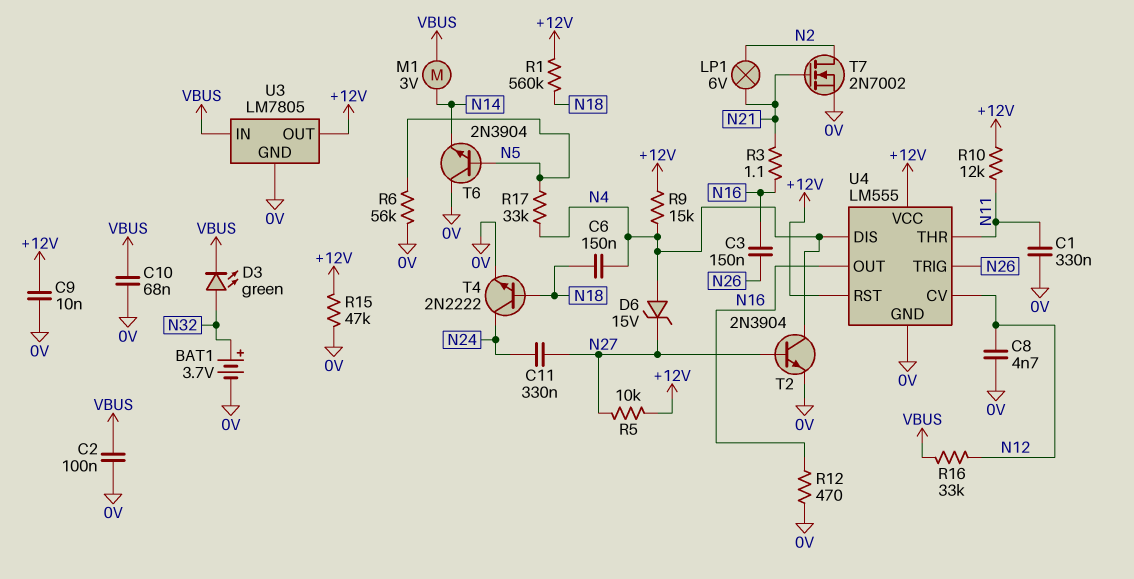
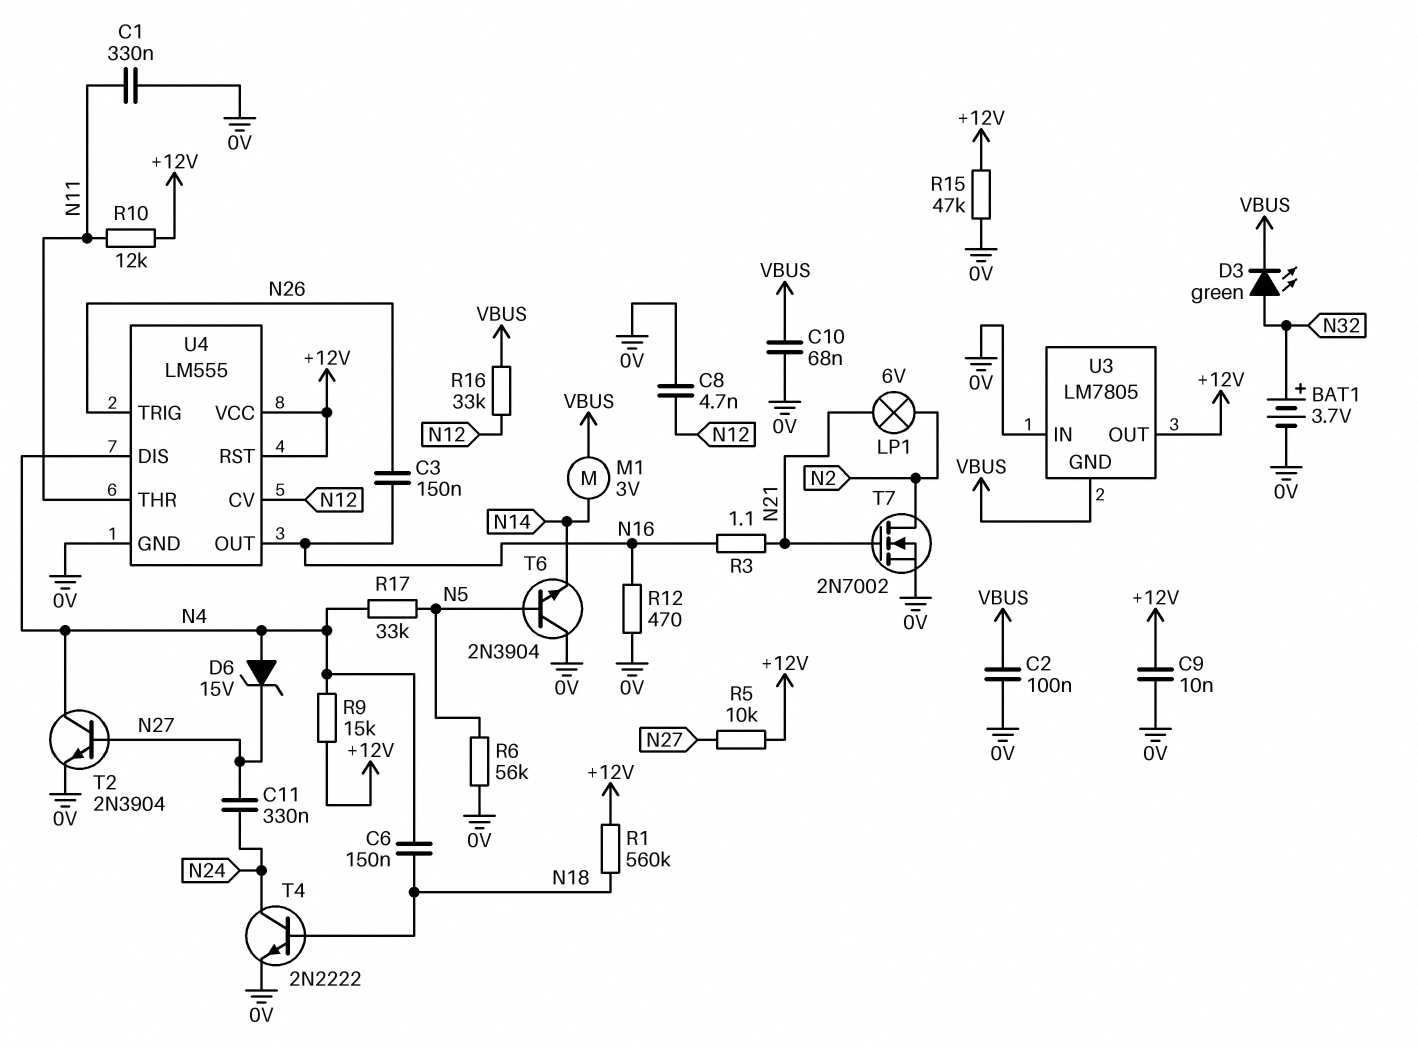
U3 pin GND: 0V -> VBUS
U3 pin IN: VBUS -> 0V

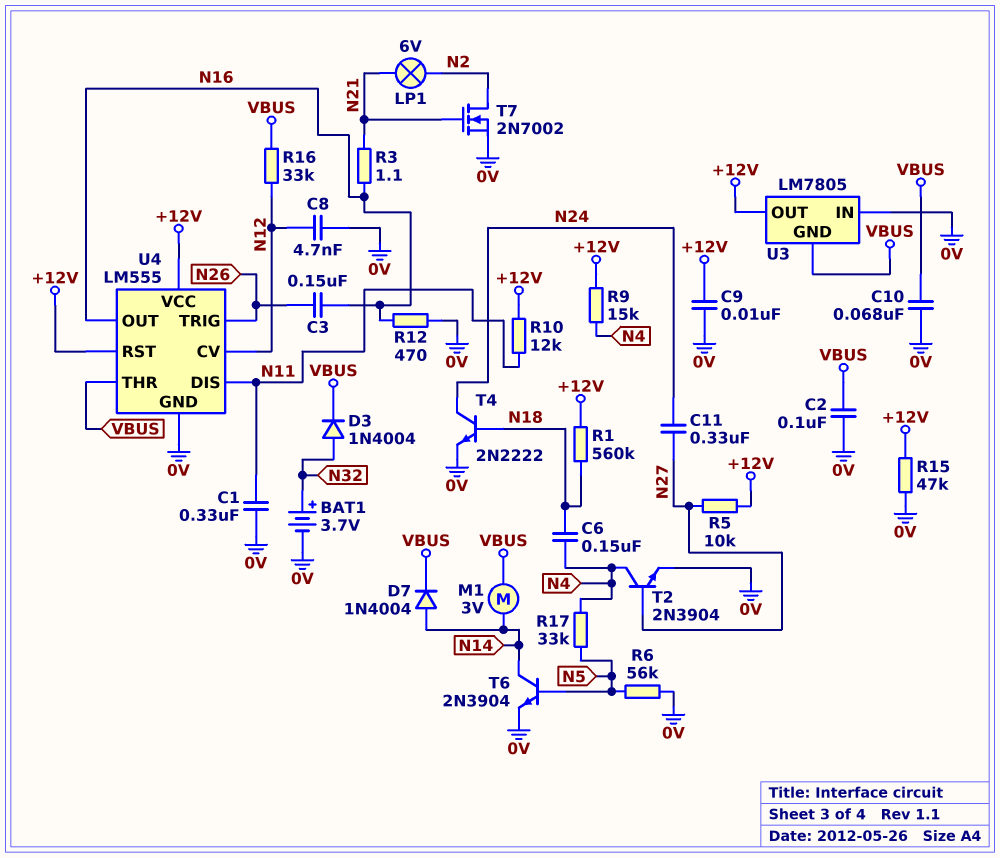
D3: LED green (A N32, K VBUS) -> diode 1N4004 (A N32, K VBUS)
D6: zener 15V (A N4, K N27) -> none
D7: none -> diode 1N4004 (A N14, K VBUS)
T6: NPN 2N3904 (B N5, C 0V, E N14) -> NPN 2N3904 (B N5, C N14, E 0V)
U4 pin DIS: N4 -> N11
U4 pin THR: N11 -> VBUS

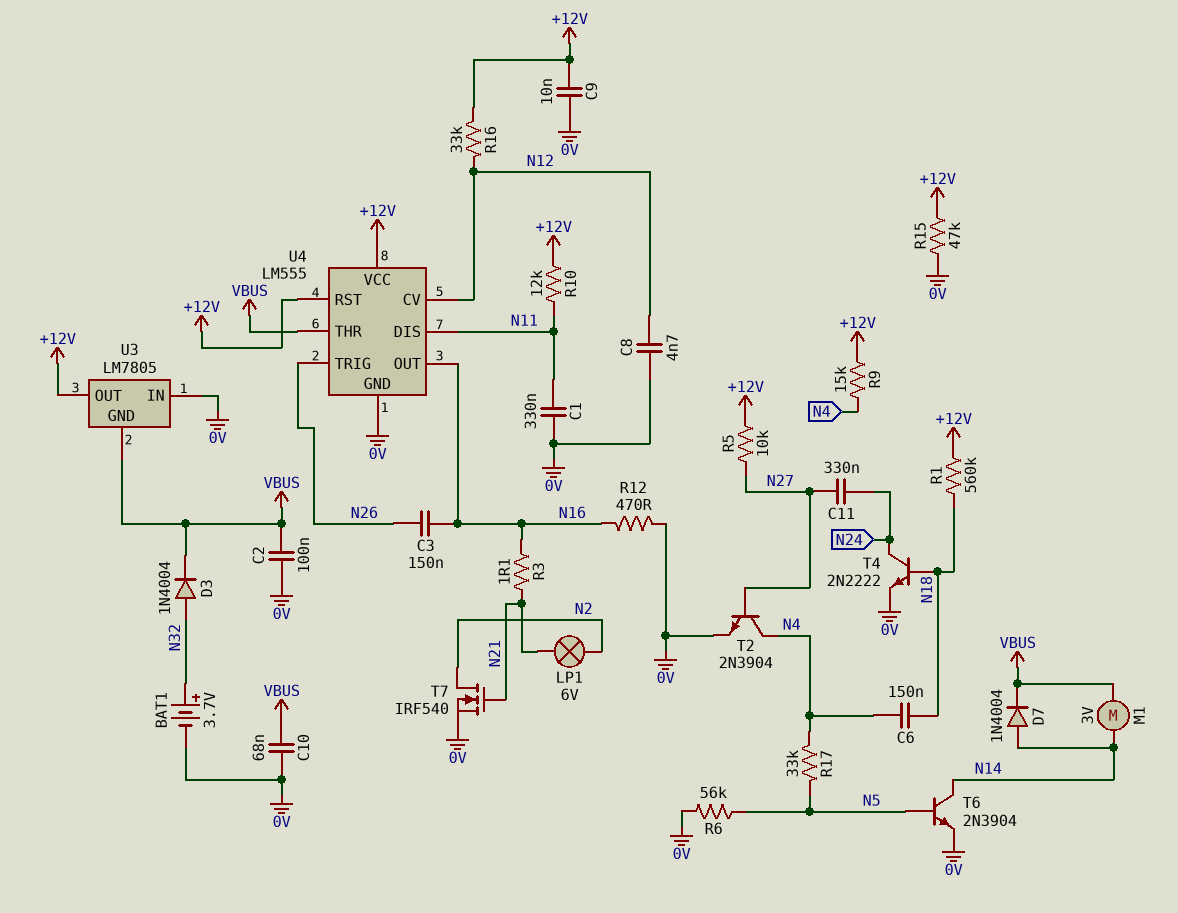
R16: 33k (N12, VBUS) -> 33k (+12V, N12)
T7: NMOS 2N7002 (G N21, D N2, S 0V) -> NMOS IRF540 (G N21, D N2, S 0V)

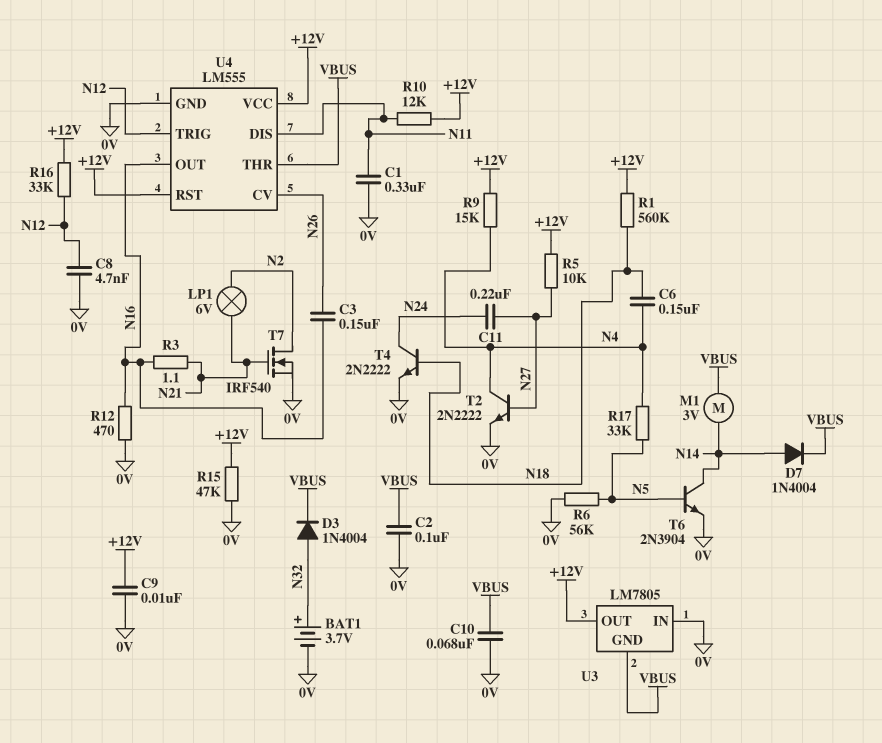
C11: 330nF (N24, N27) -> 220nF (N24, N27)
T2: NPN 2N3904 (B N27, C N4, E 0V) -> NPN 2N2222 (B N27, C N4, E 0V)
U4 pin CV: N12 -> N26
U4 pin TRIG: N26 -> N12

